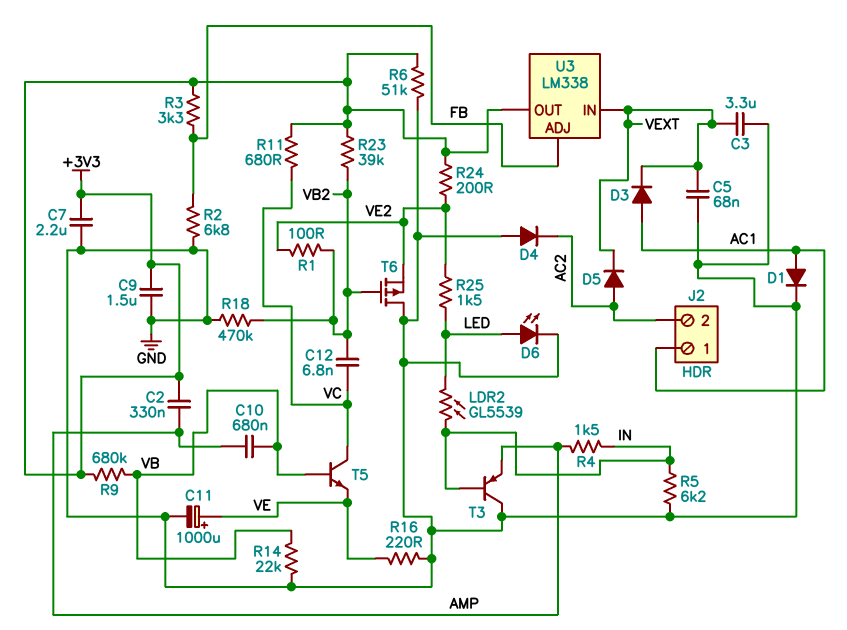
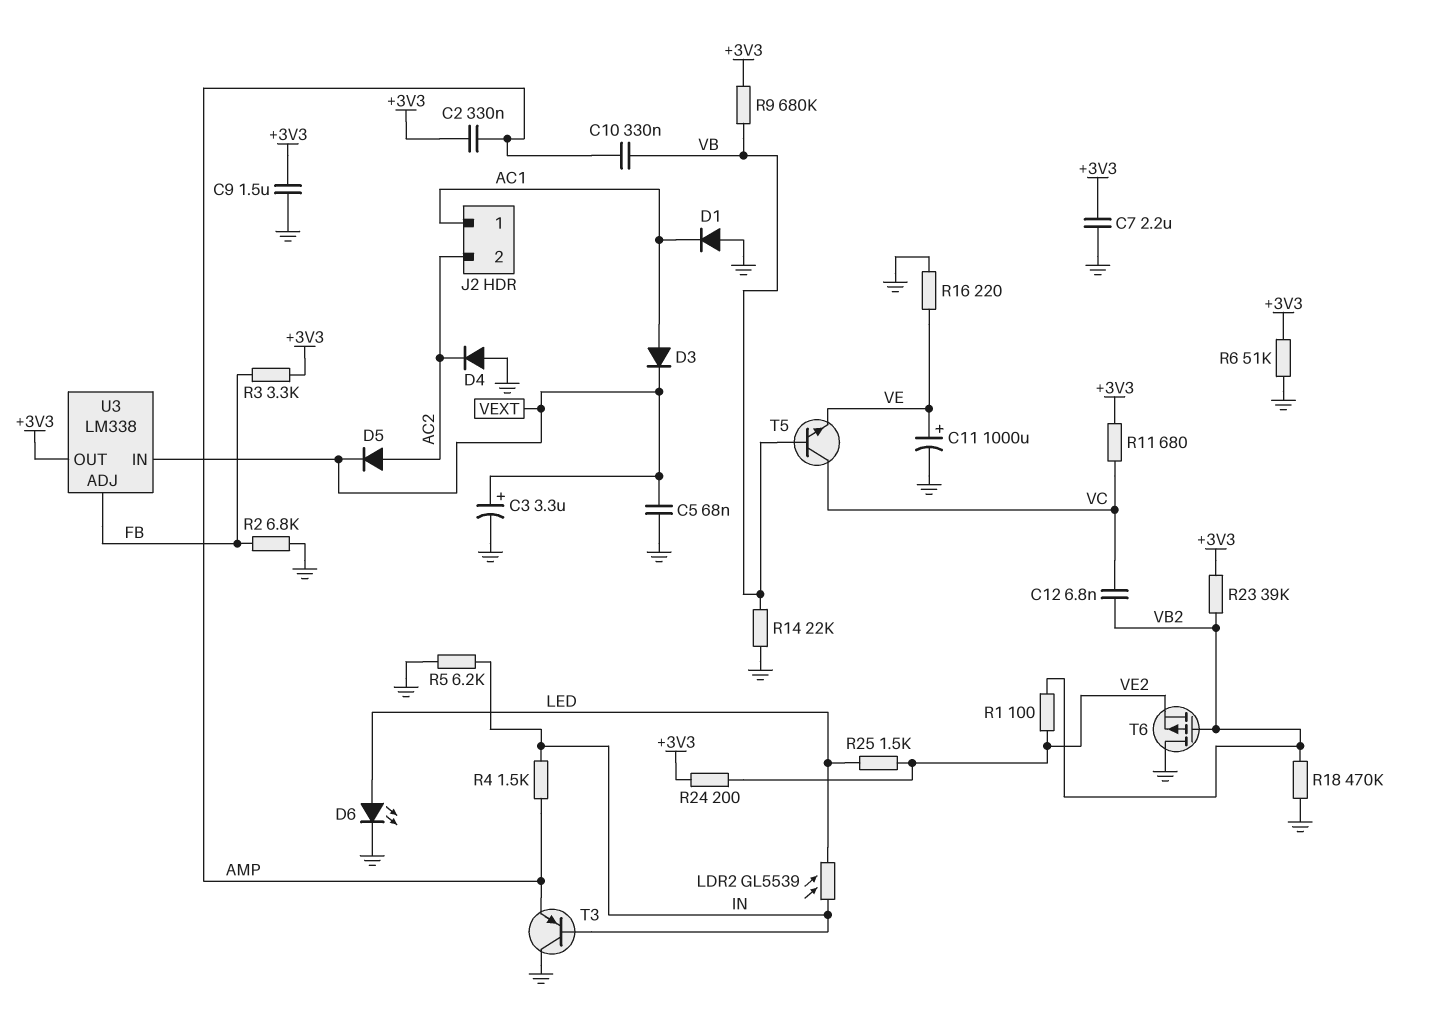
C3: 3.3uF (GND, VEXT) -> 3.3uF (plus VEXT, minus GND)
C10: 680nF (AMP, VB) -> 330nF (AMP, VB)
D1: diode (A AC1, K GND) -> diode (A GND, K AC1)

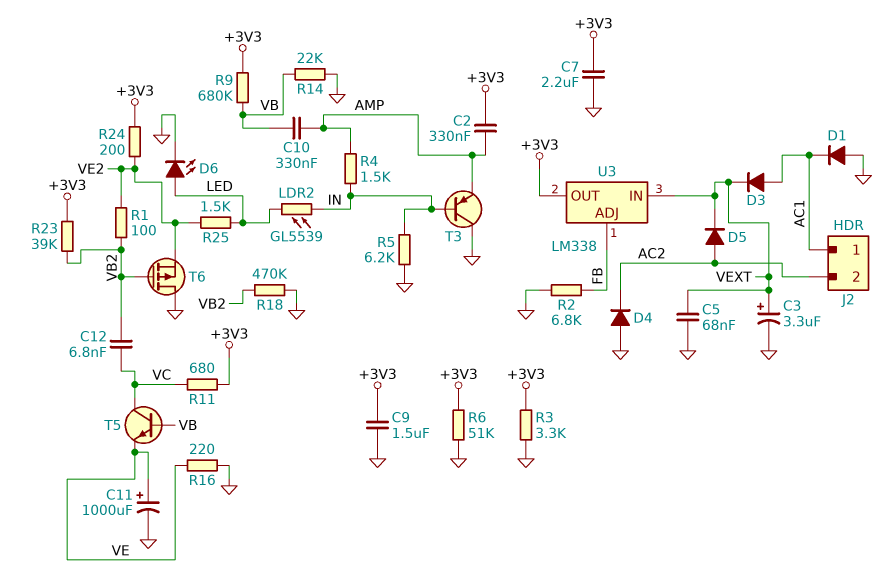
R3: 3.3k (+3V3, FB) -> 3.3k (+3V3, GND)

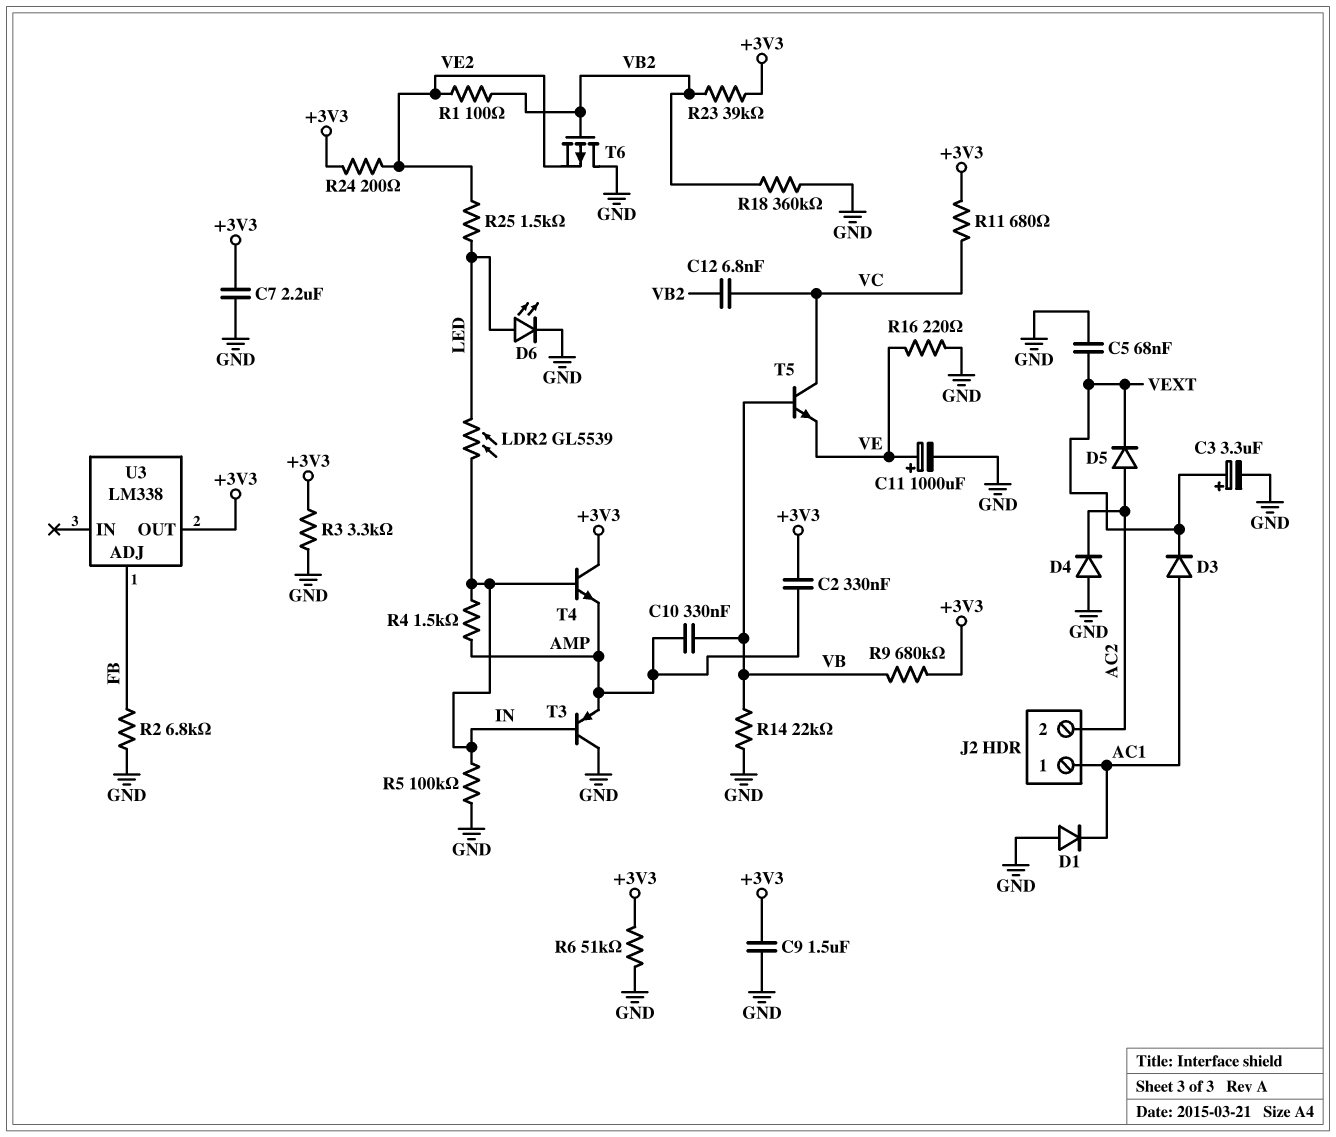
R5: 6.2k (GND, IN) -> 100k (GND, IN)
R18: 470k (GND, VB2) -> 360k (GND, VB2)
T4: none -> NPN (B IN, C +3V3, E AMP)
U3 pin IN: VEXT -> none

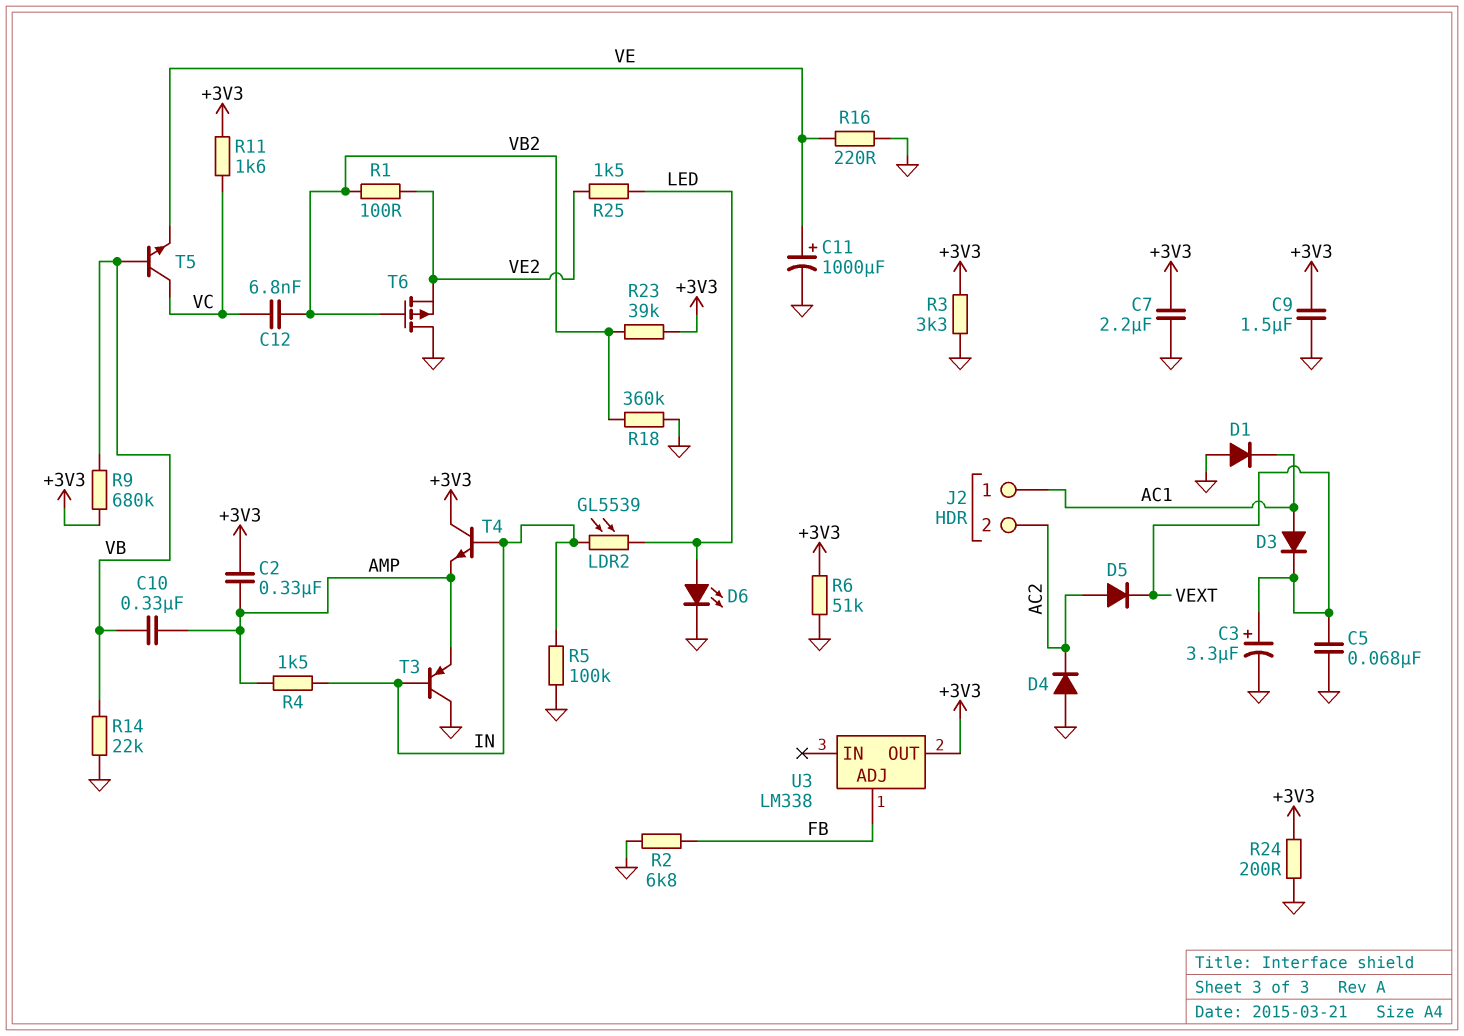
R11: 680 (+3V3, VC) -> 1.6k (+3V3, VC)
R24: 200 (+3V3, VE2) -> 200 (+3V3, GND)

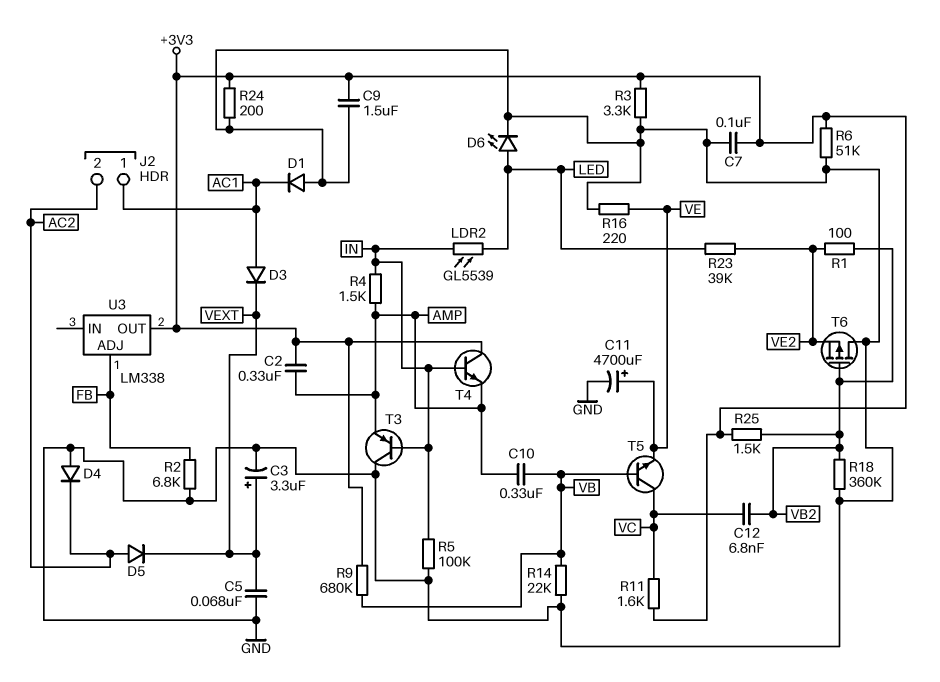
C7: 2.2uF (+3V3, GND) -> 100nF (+3V3, GND)
C11: 1000uF (plus VE, minus GND) -> 4700uF (plus VE, minus GND)
R23: 39k (+3V3, VB2) -> 39k (LED, VE2)
R25: 1.5k (LED, VE2) -> 1.5k (+3V3, VB2)

